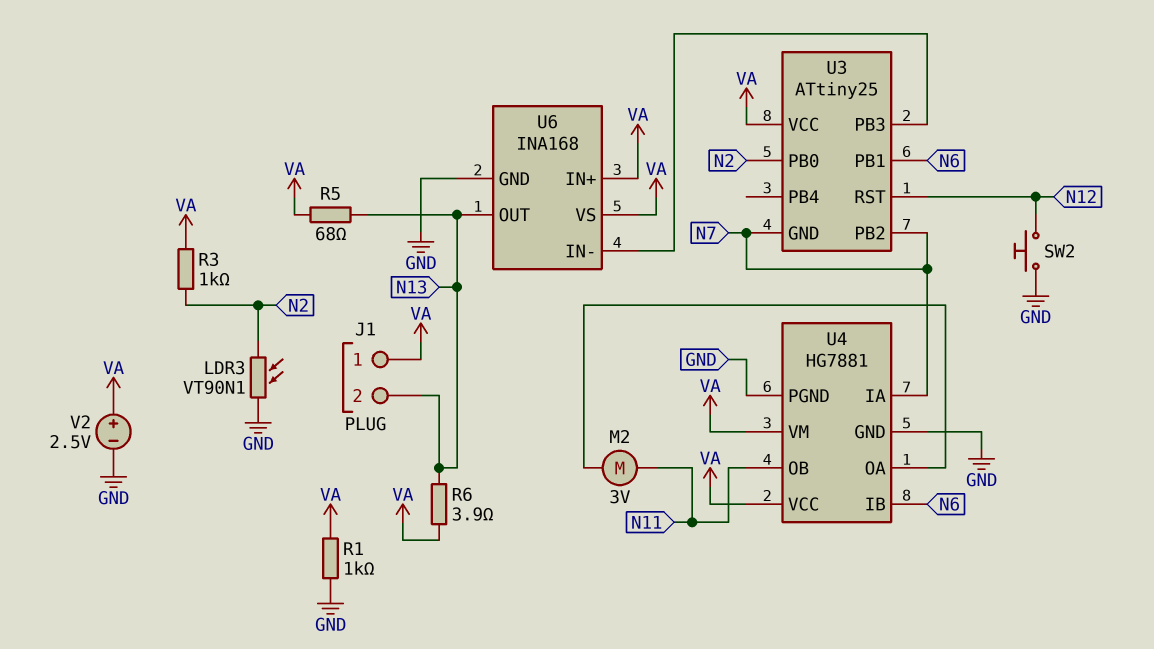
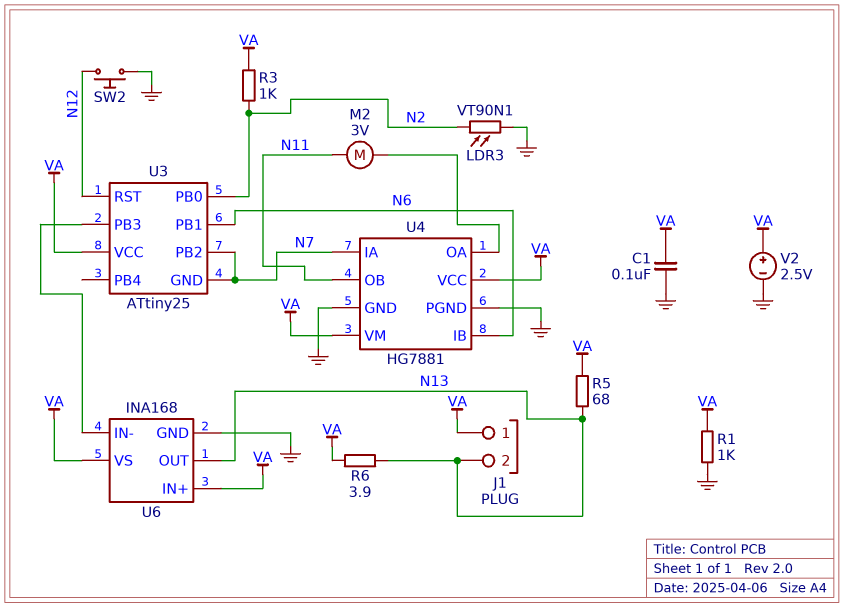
C1: none -> 100nF (GND, VA)

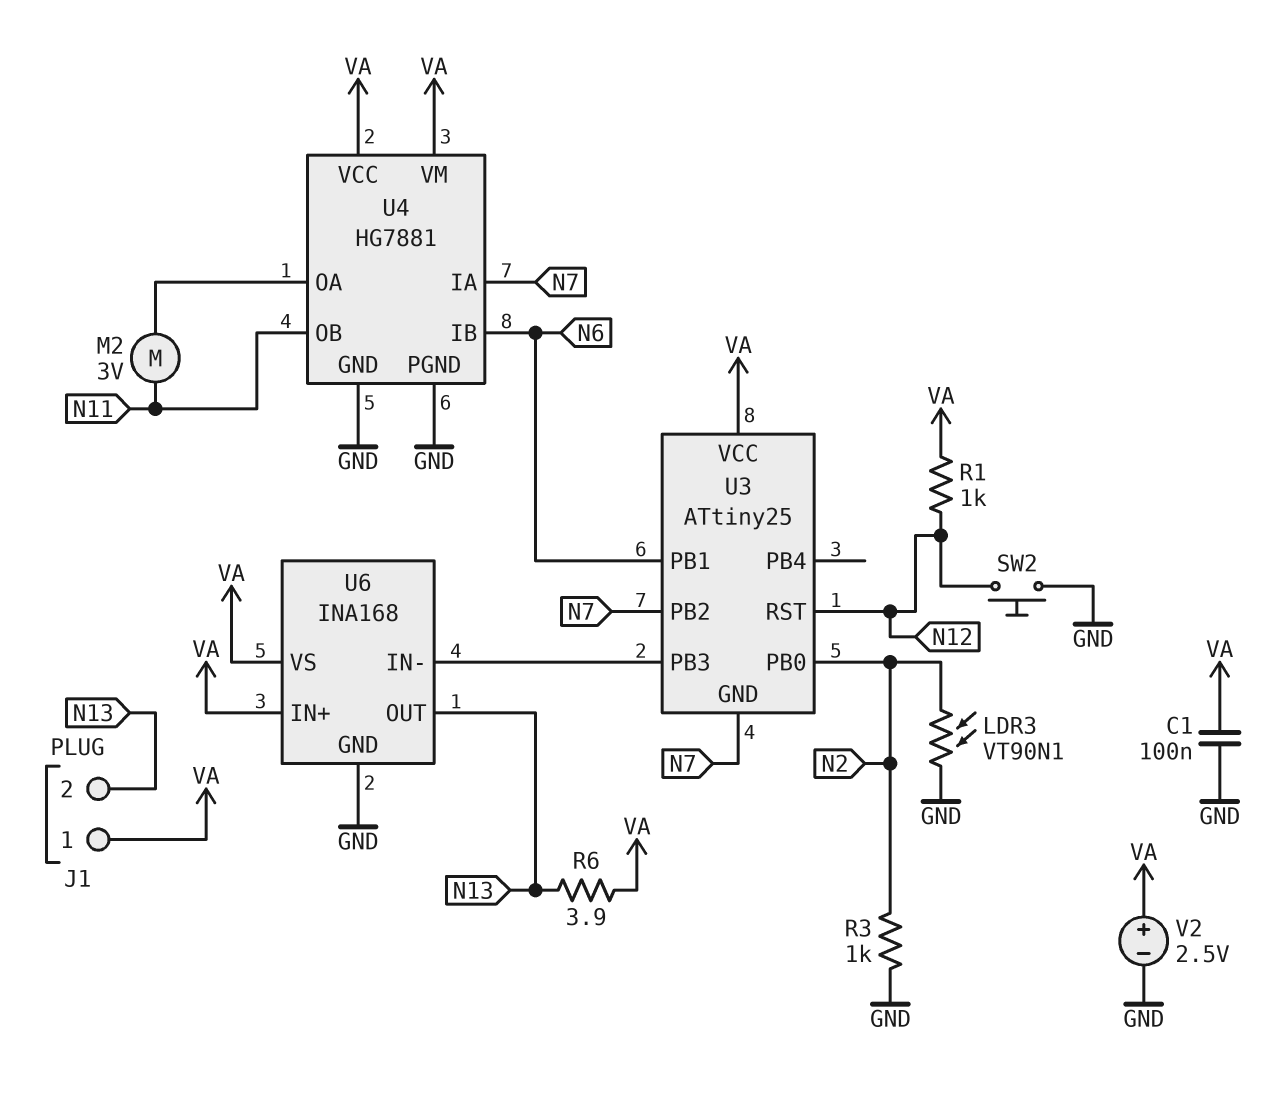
R1: 1k (GND, VA) -> 1k (N12, VA)
R3: 1k (N2, VA) -> 1k (GND, N2)
R5: 68 (N13, VA) -> none

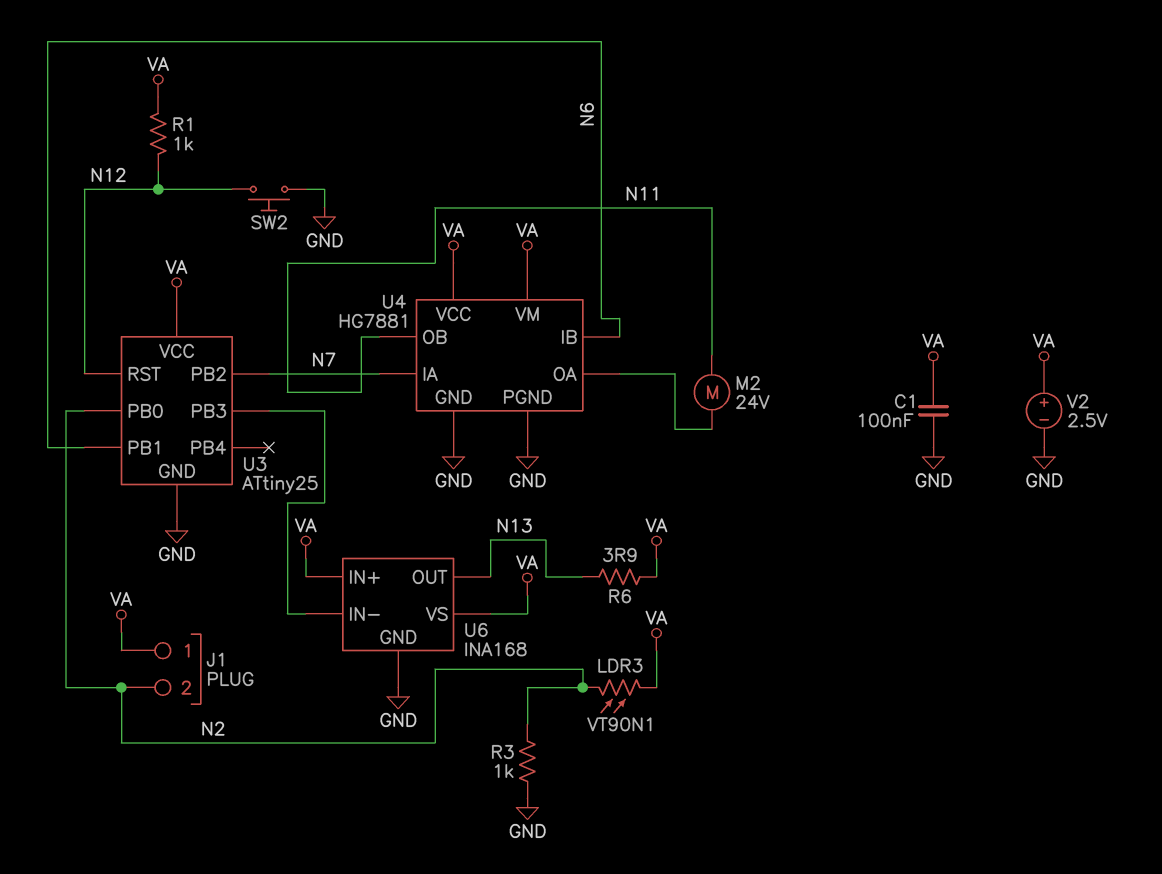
J1 pin 2: N13 -> N2
LDR3: VT90N1 (GND, N2) -> VT90N1 (N2, VA)
M2: motor 3V (N11, U4/OA) -> motor 24V (N11, U4/OA)
U3 pin GND: N7 -> GND

